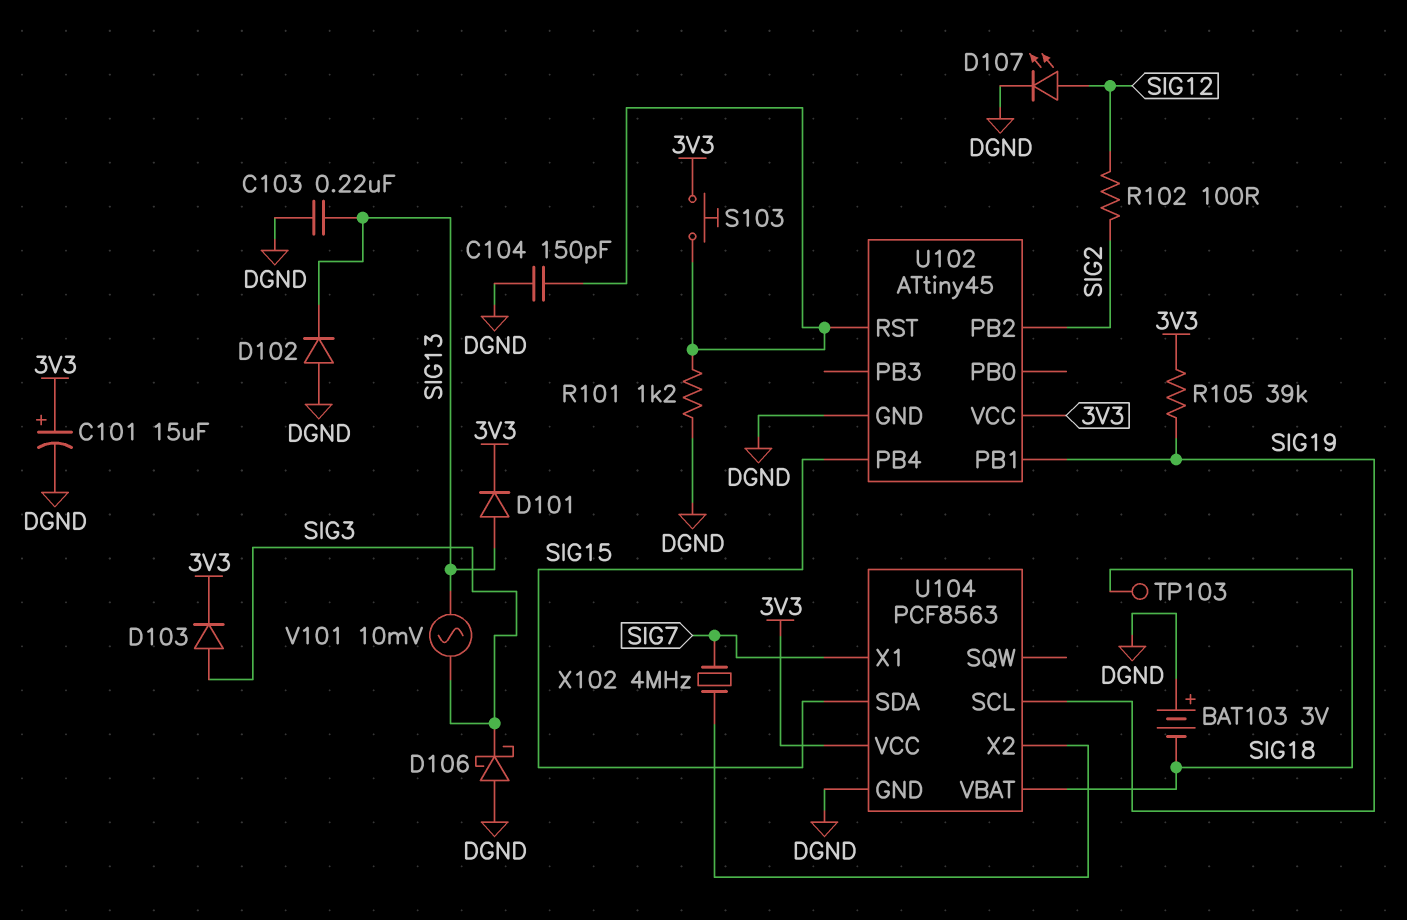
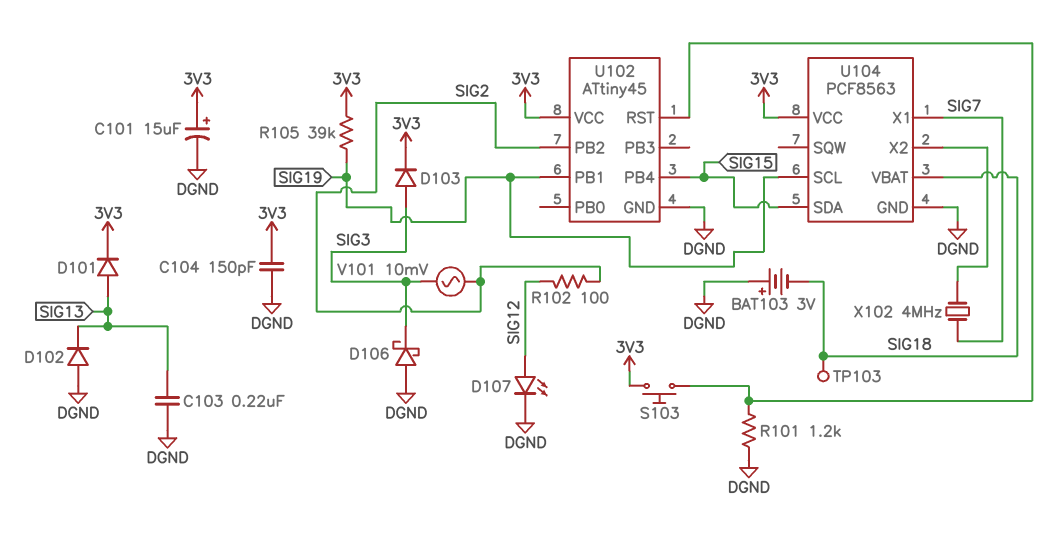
C104: 150pF (DGND, U102/RST) -> 150pF (3V3, DGND)
V101: AC 10mV (SIG3, SIG13) -> AC 10mV (SIG2, SIG3)

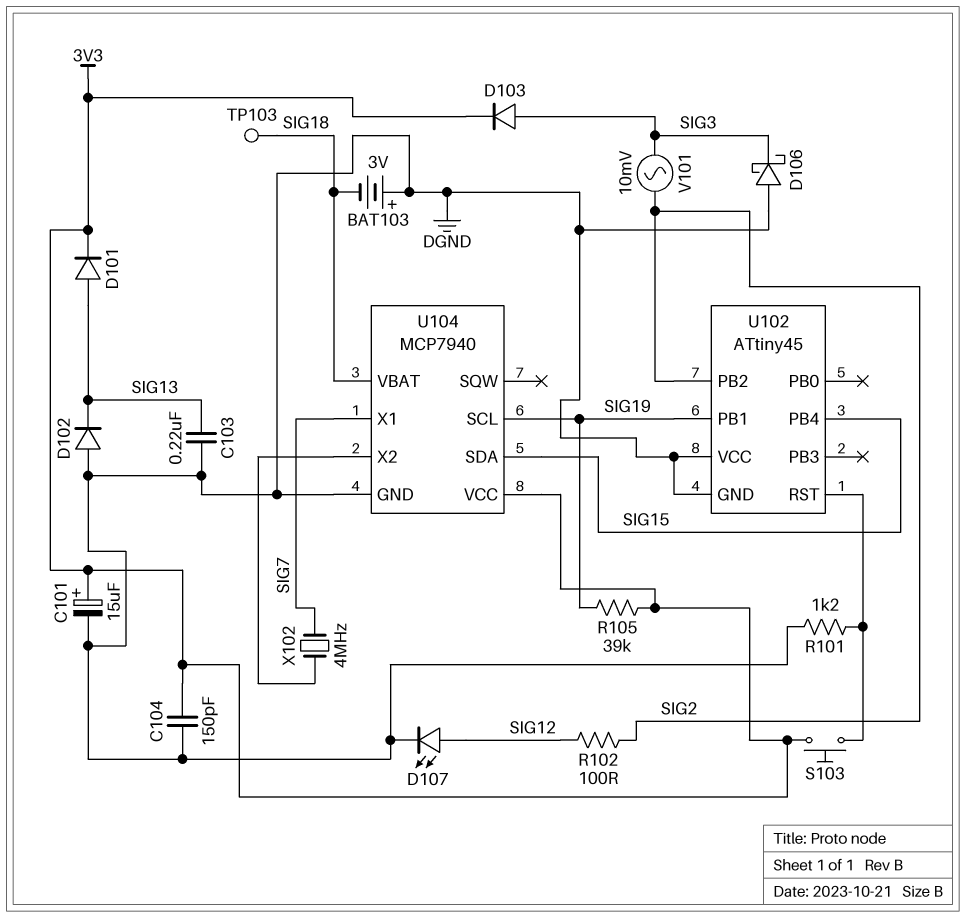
U102 pin VCC: 3V3 -> DGND
U104: PCF8563 -> MCP7940

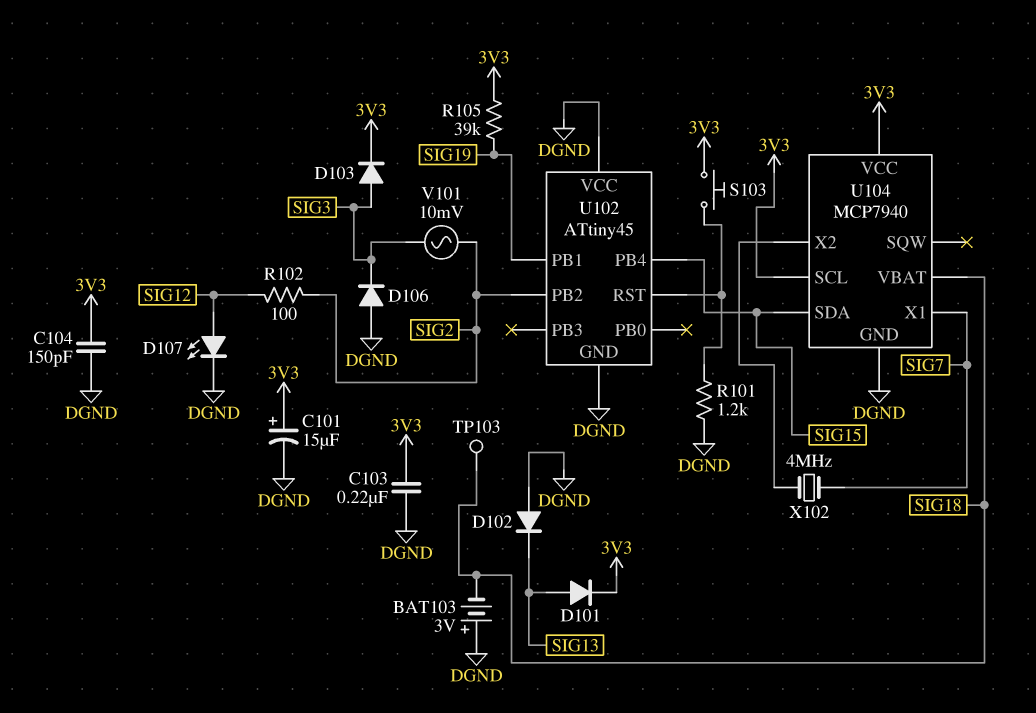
C103: 220nF (DGND, SIG13) -> 220nF (3V3, DGND)
D106: schottky (A DGND, K SIG3) -> diode (A DGND, K SIG3)
U104 pin SCL: SIG19 -> 3V3

